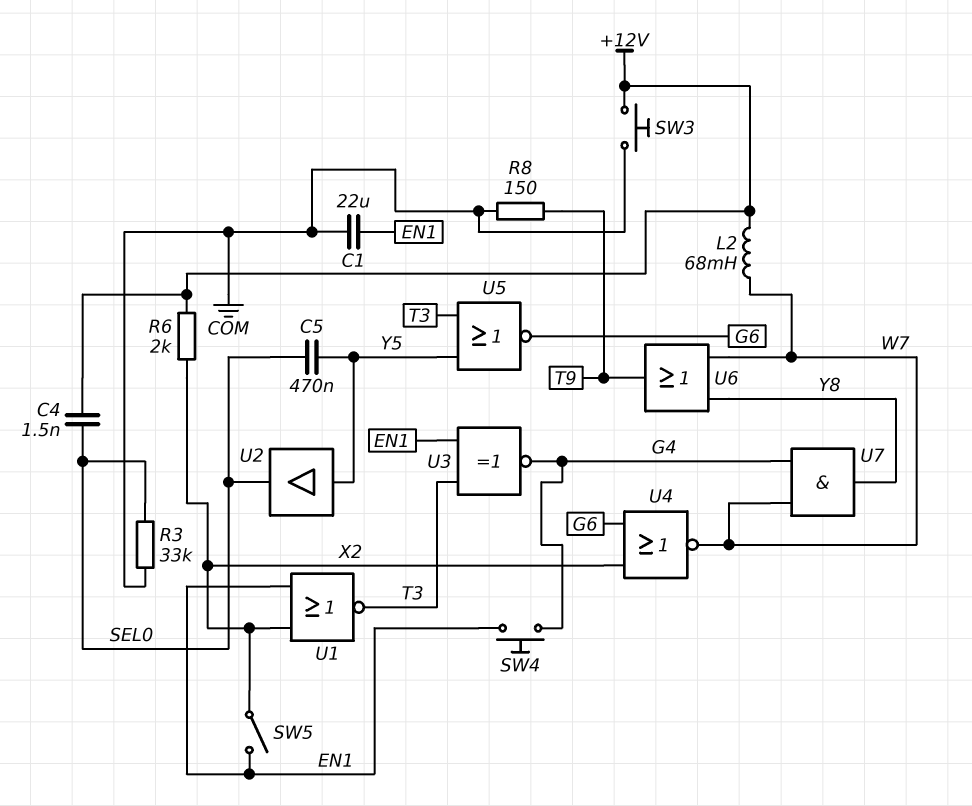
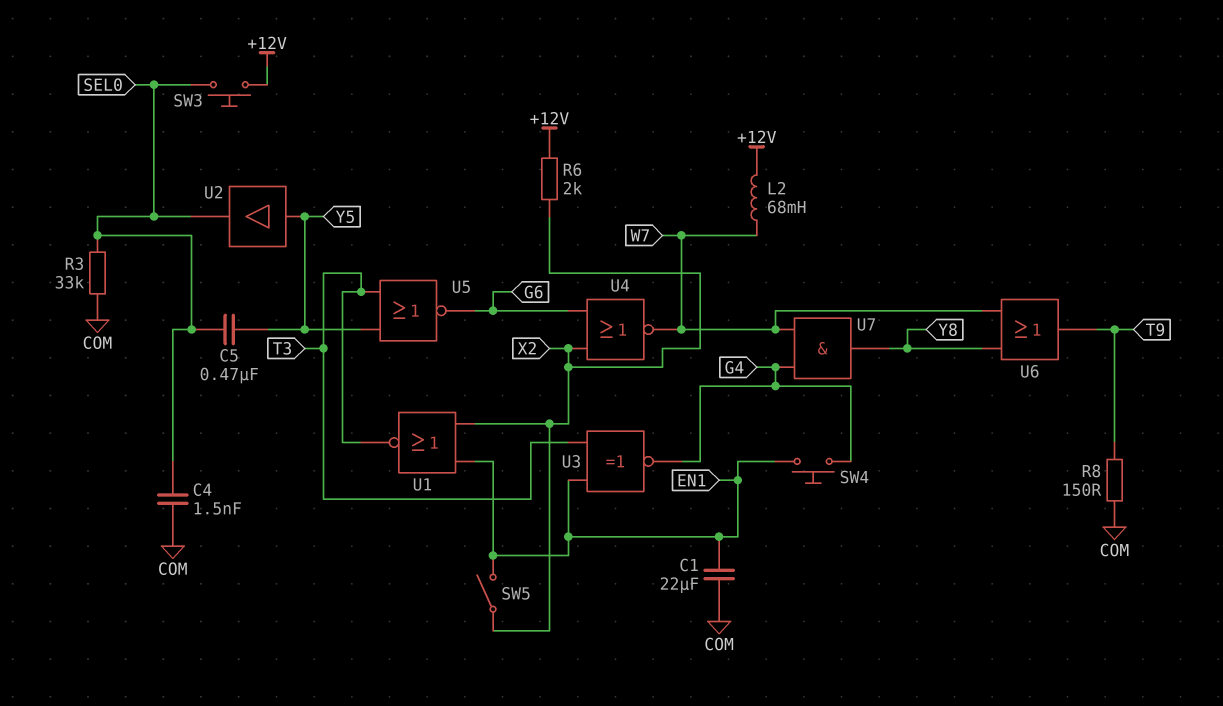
C4: 1.5nF (+12V, SEL0) -> 1.5nF (COM, SEL0)
SW3: button (+12V, COM) -> button (+12V, SEL0)

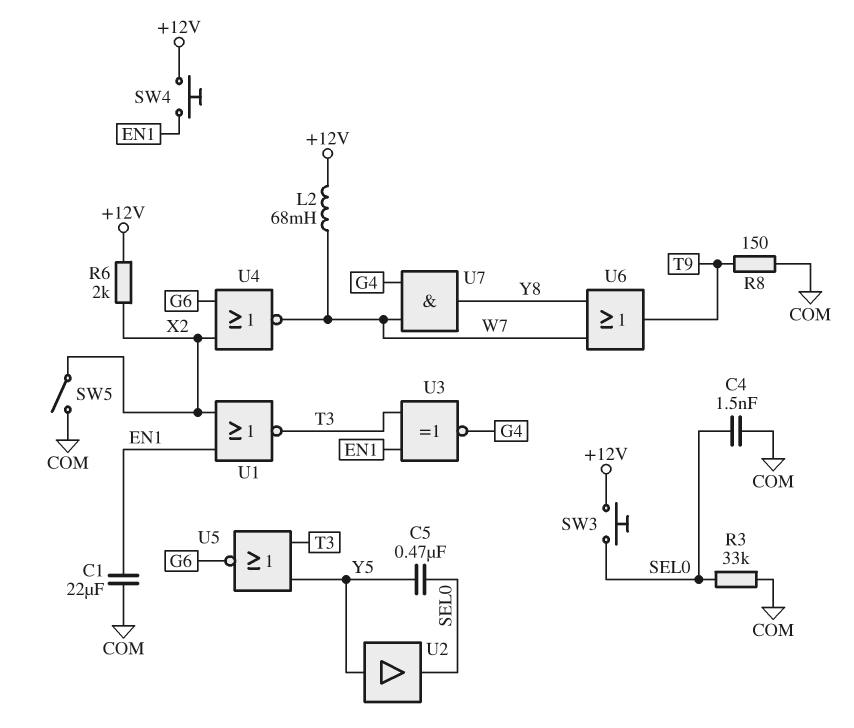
SW4: button (EN1, G4) -> button (+12V, EN1)
SW5: switch (EN1, X2) -> switch (COM, X2)

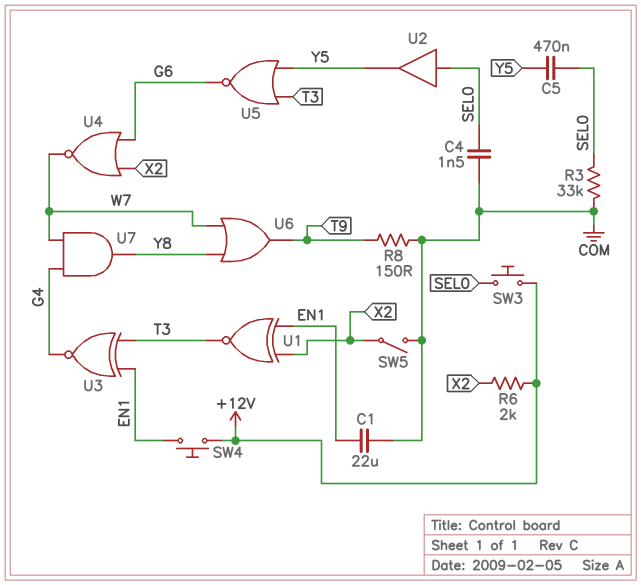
L2: 68mH (+12V, W7) -> none
U1: NOR (in EN1, in X2, out T3) -> XNOR (in EN1, in X2, out T3)
U2: buffer (in Y5, out SEL0) -> buffer (in SEL0, out Y5)

